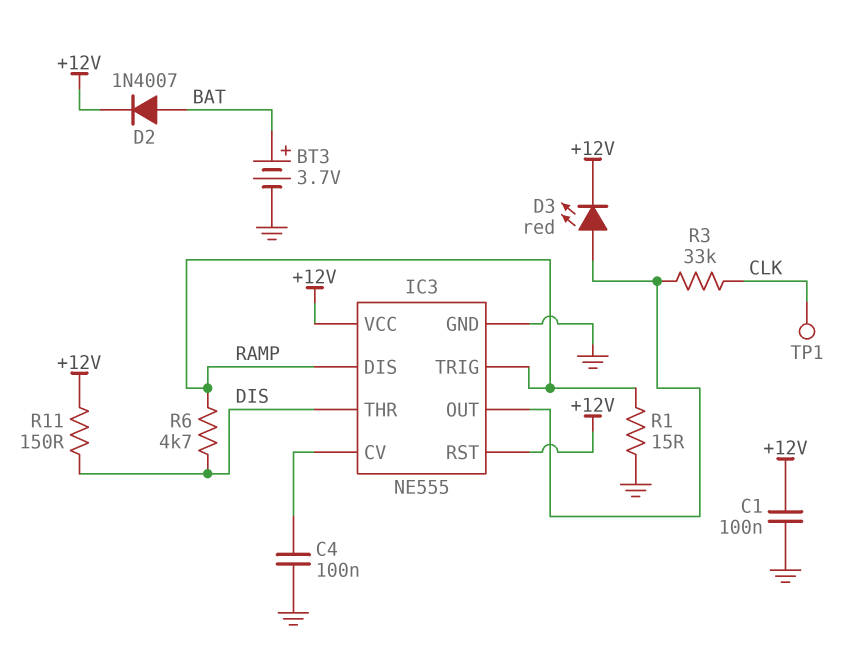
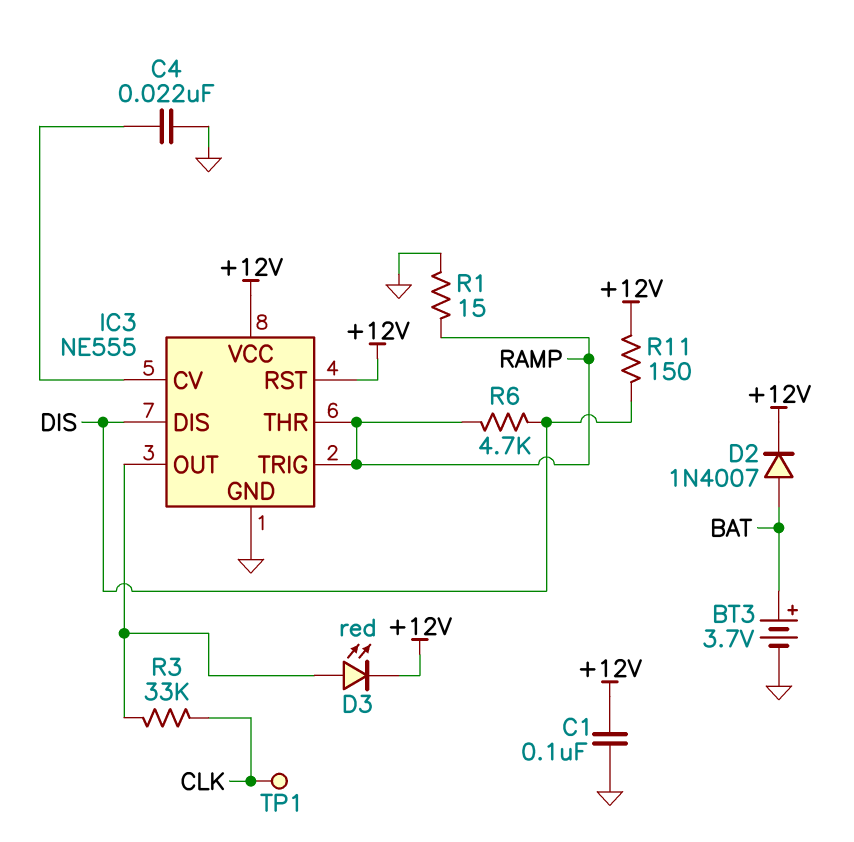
C4: 100nF (GND, IC3/CV) -> 22nF (GND, IC3/CV)
IC3 pin DIS: RAMP -> DIS
IC3 pin THR: DIS -> RAMP

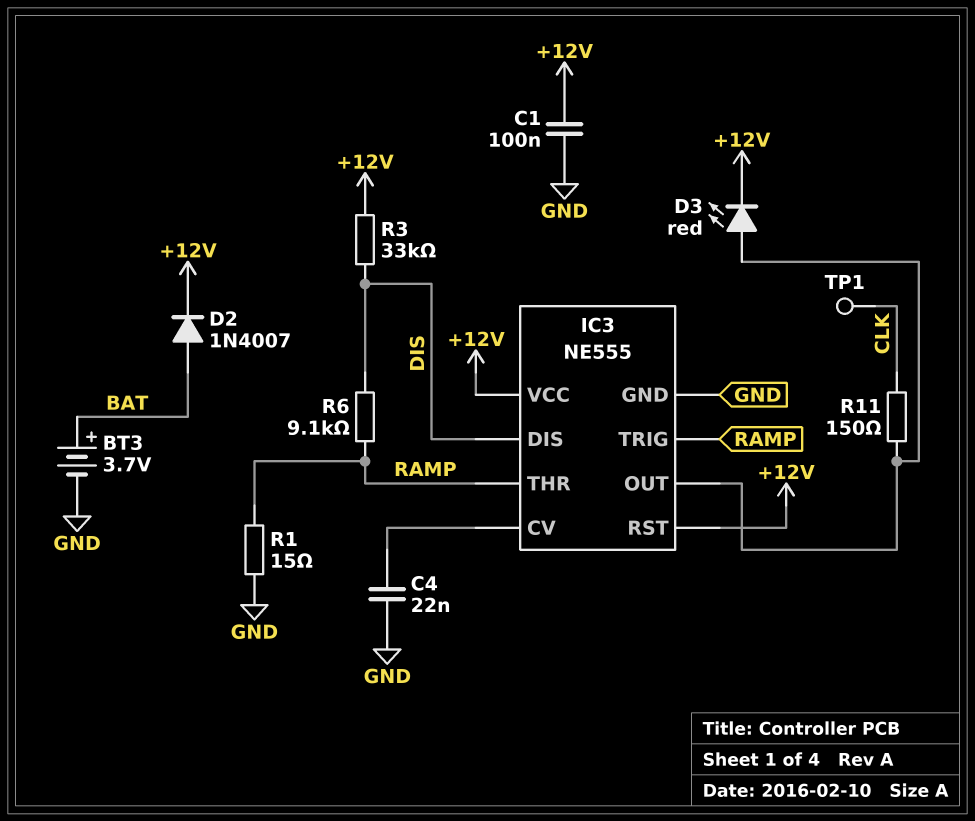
R3: 33k (CLK, IC3/OUT) -> 33k (+12V, DIS)
R6: 4.7k (DIS, RAMP) -> 9.1k (DIS, RAMP)
R11: 150 (+12V, DIS) -> 150 (CLK, IC3/OUT)

